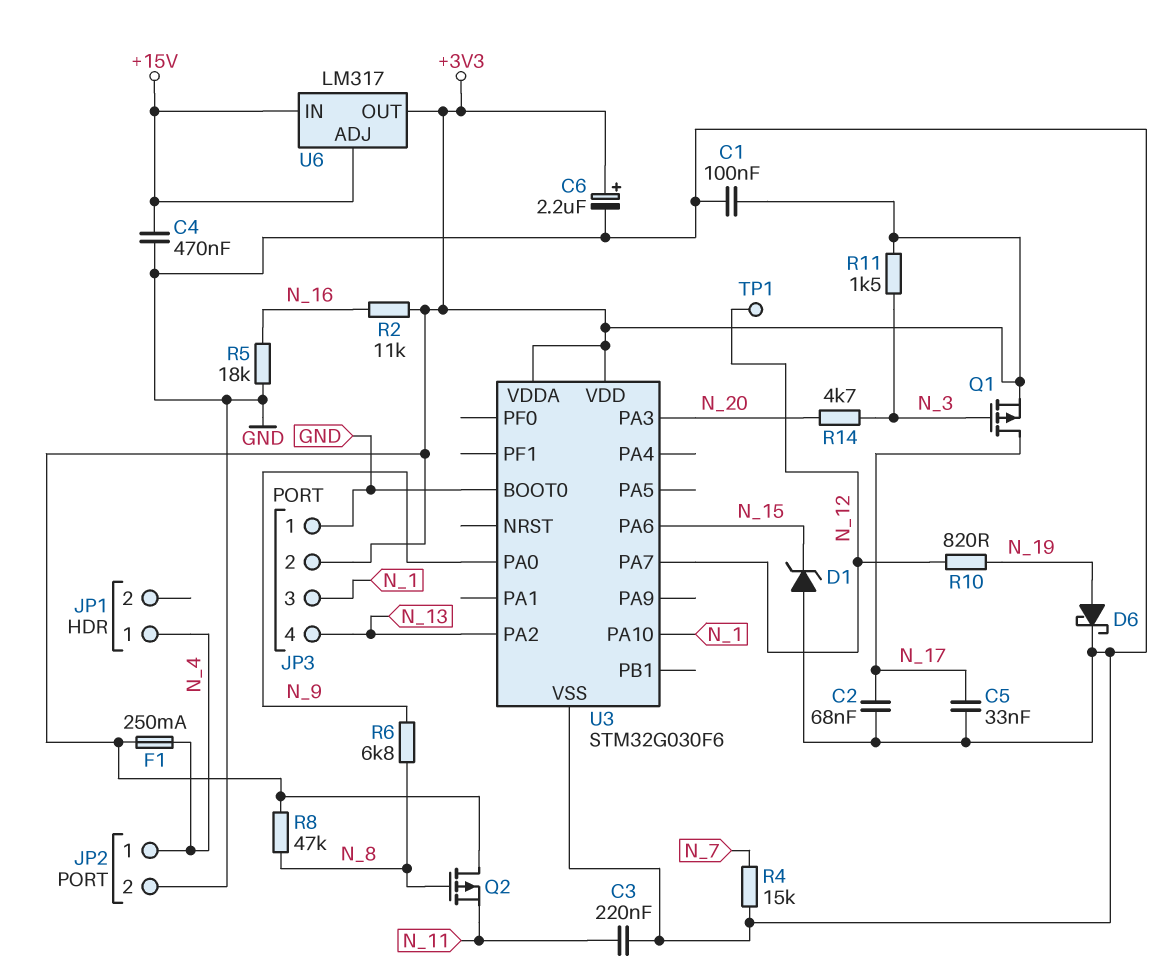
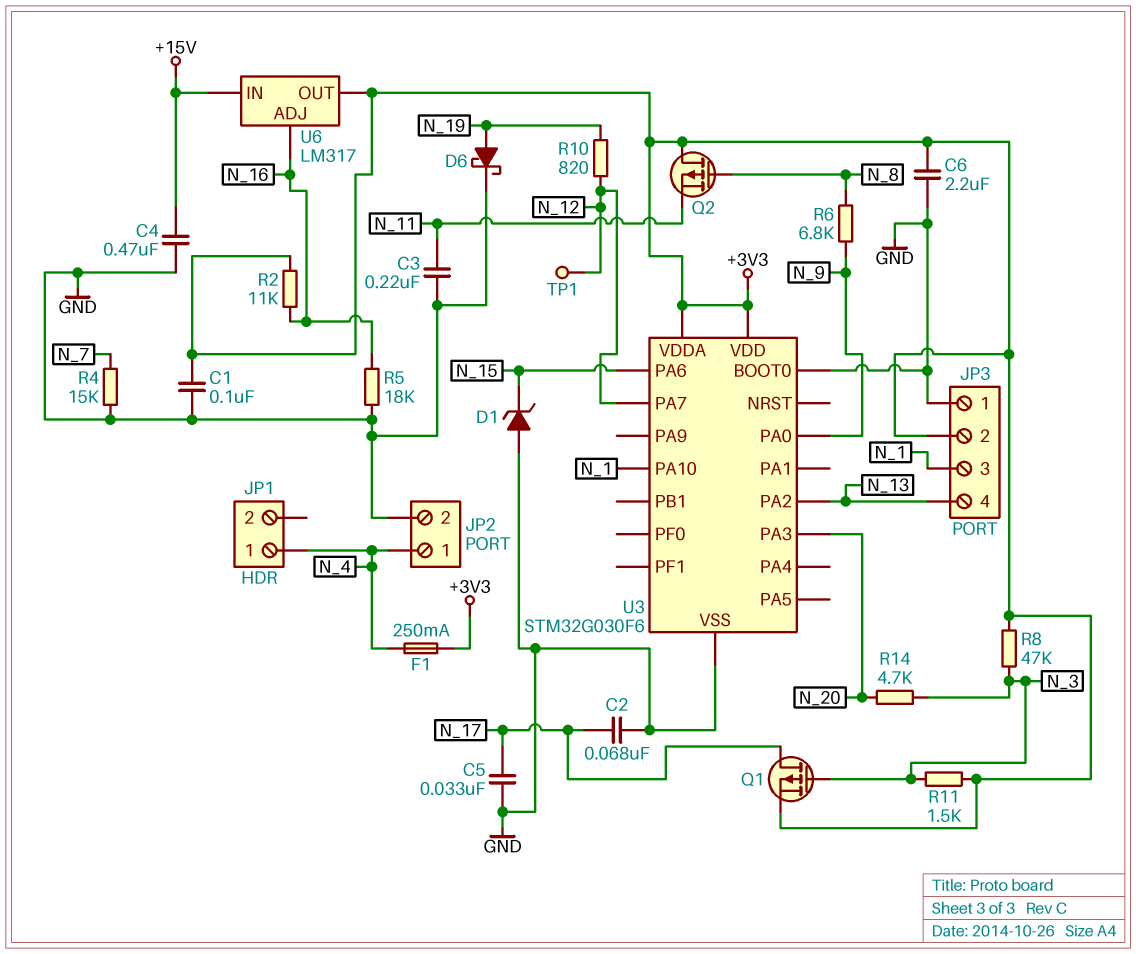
C6: 2.2uF (plus +3V3, minus GND) -> 2.2uF (+3V3, GND)
R8: 47k (+3V3, N_8) -> 47k (+3V3, N_3)
U6 pin ADJ: +15V -> N_16

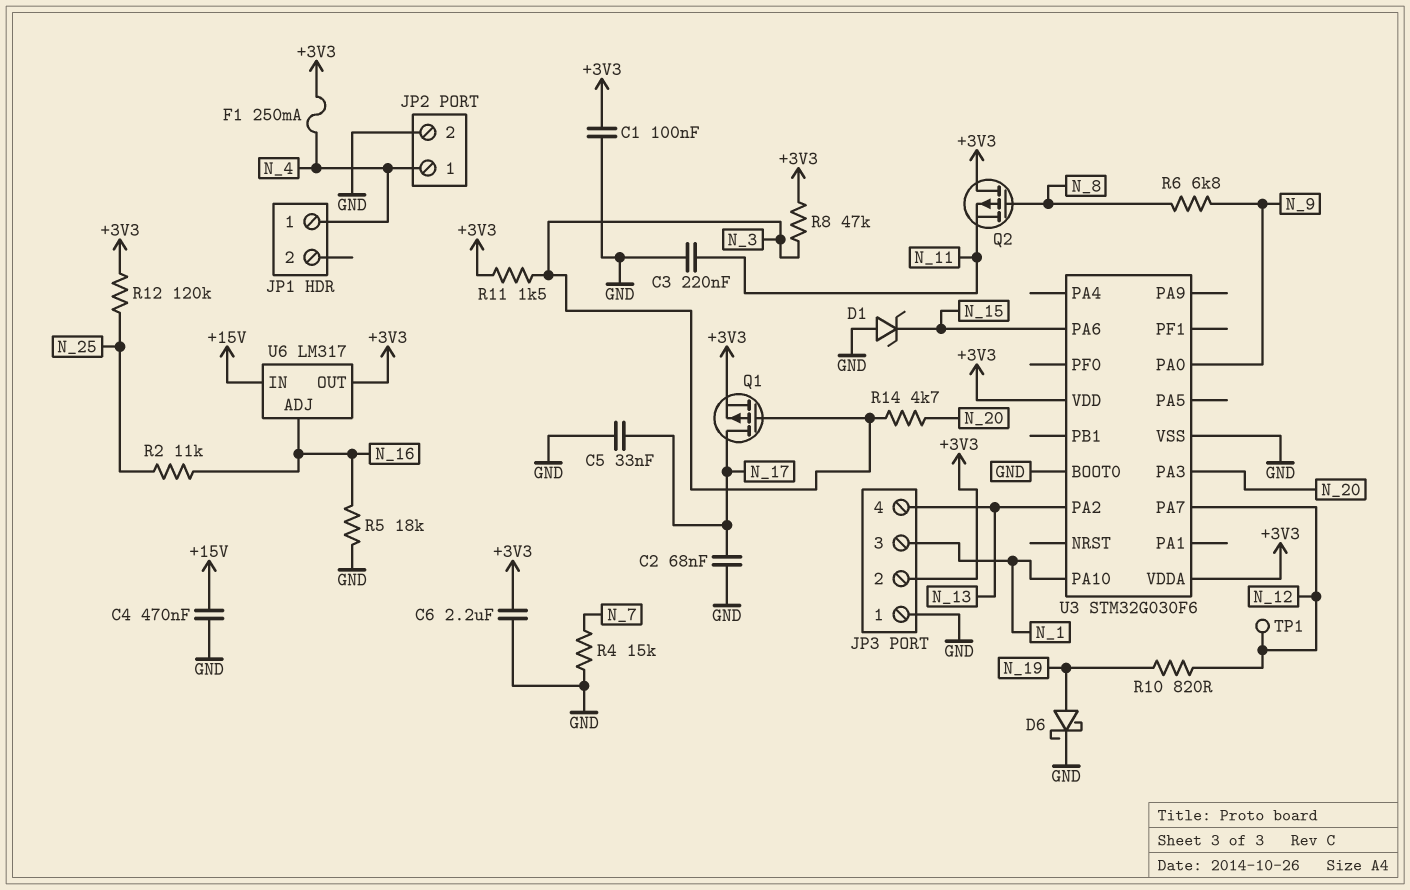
R2: 11k (+3V3, N_16) -> 11k (N_16, N_25)
R12: none -> 120k (+3V3, N_25)

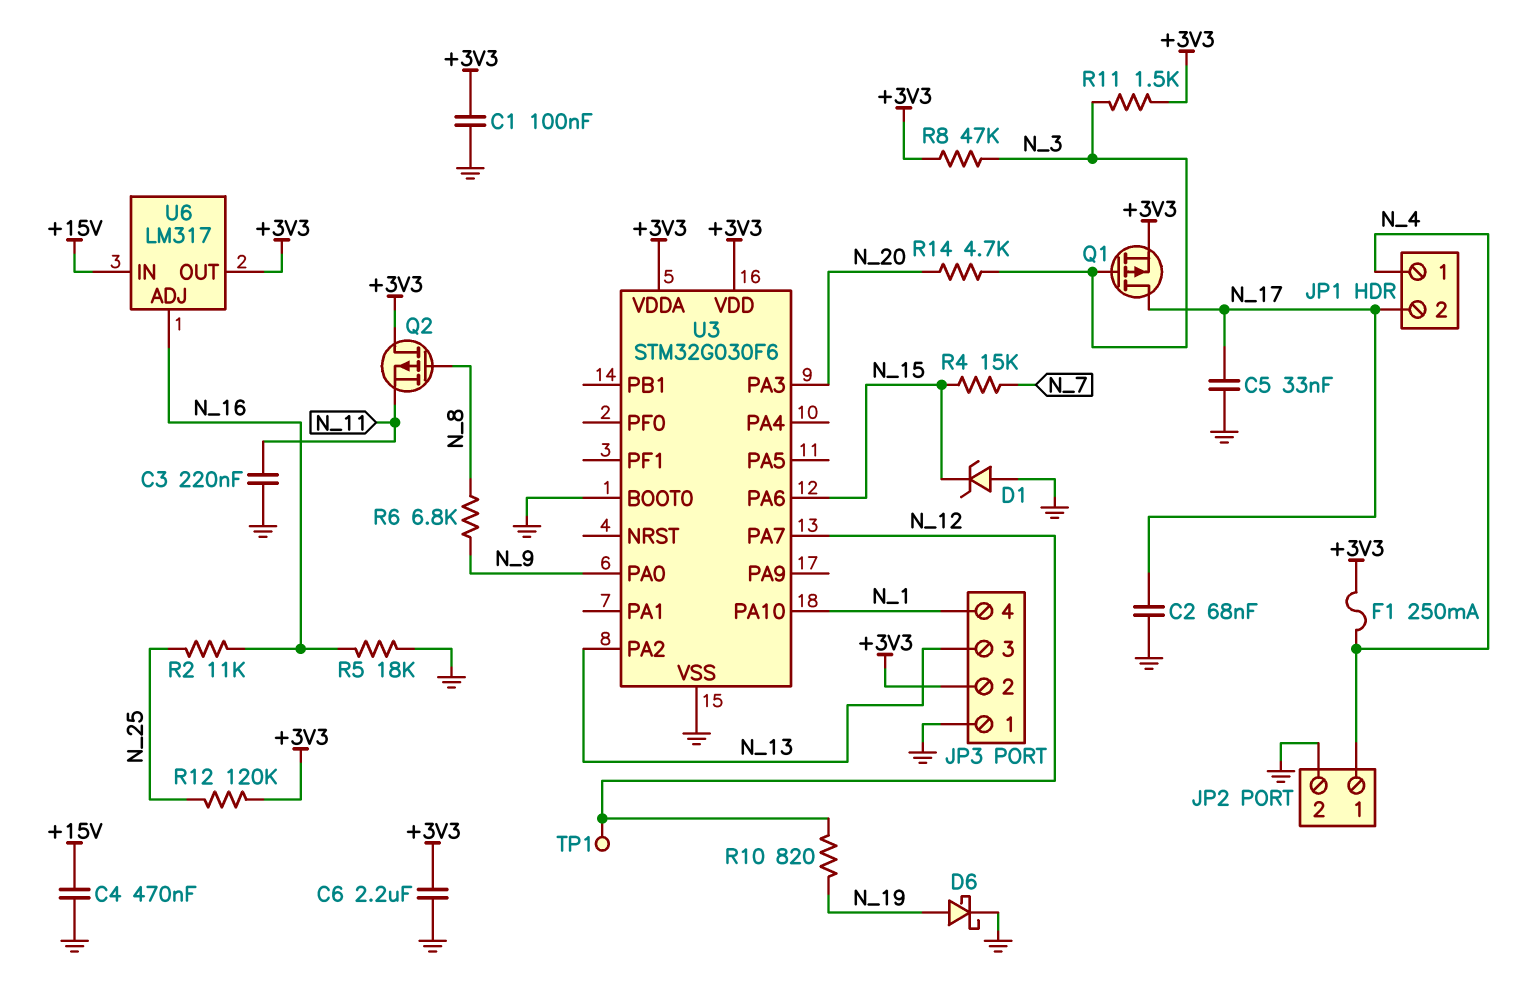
JP1 pin 2: none -> N_17
JP3 pin 3: N_1 -> N_13
JP3 pin 4: N_13 -> N_1
R4: 15k (GND, N_7) -> 15k (N_7, N_15)

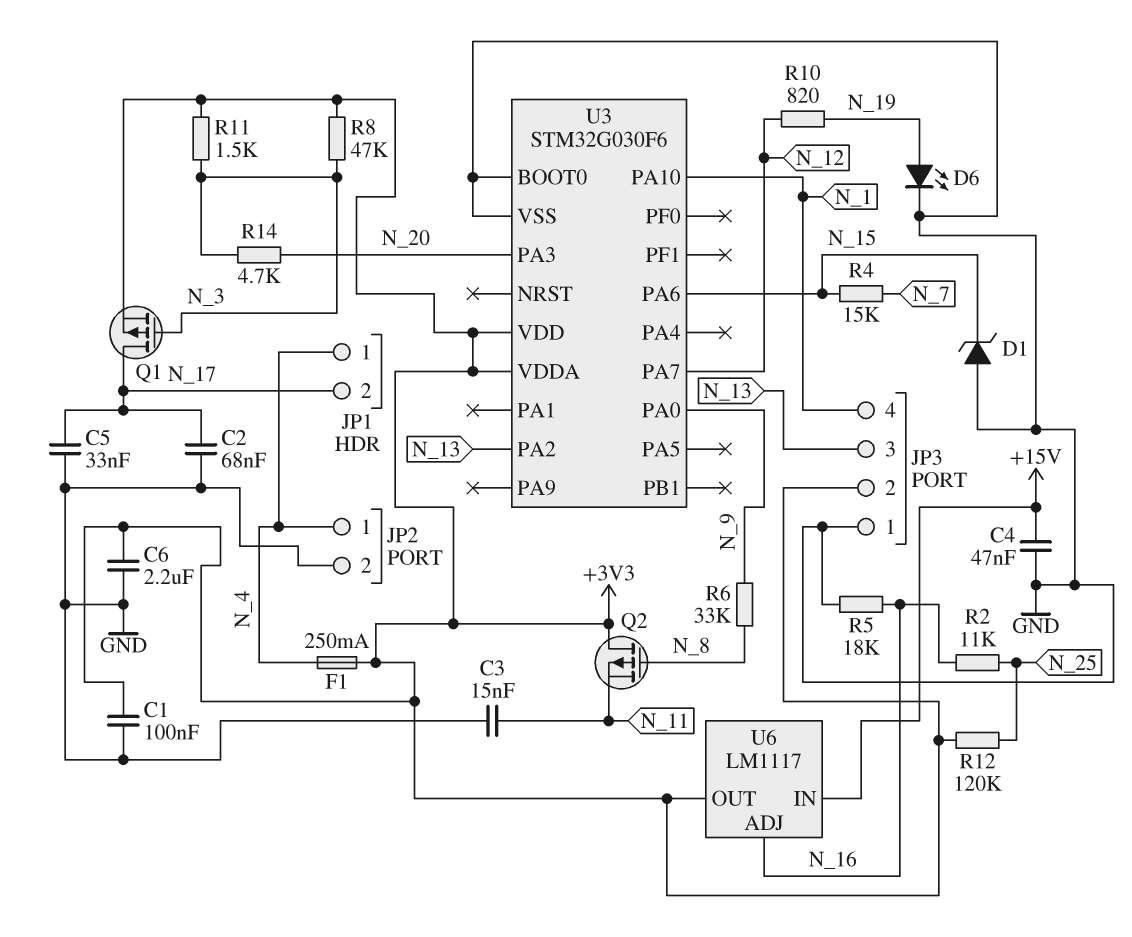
C3: 220nF (GND, N_11) -> 15nF (GND, N_11)
C4: 470nF (+15V, GND) -> 47nF (+15V, GND)
D6: schottky (A N_19, K GND) -> LED (A N_19, K GND)
R6: 6.8k (N_8, N_9) -> 33k (N_8, N_9)
TP1: test point (N_12) -> none
U6: LM317 -> LM1117

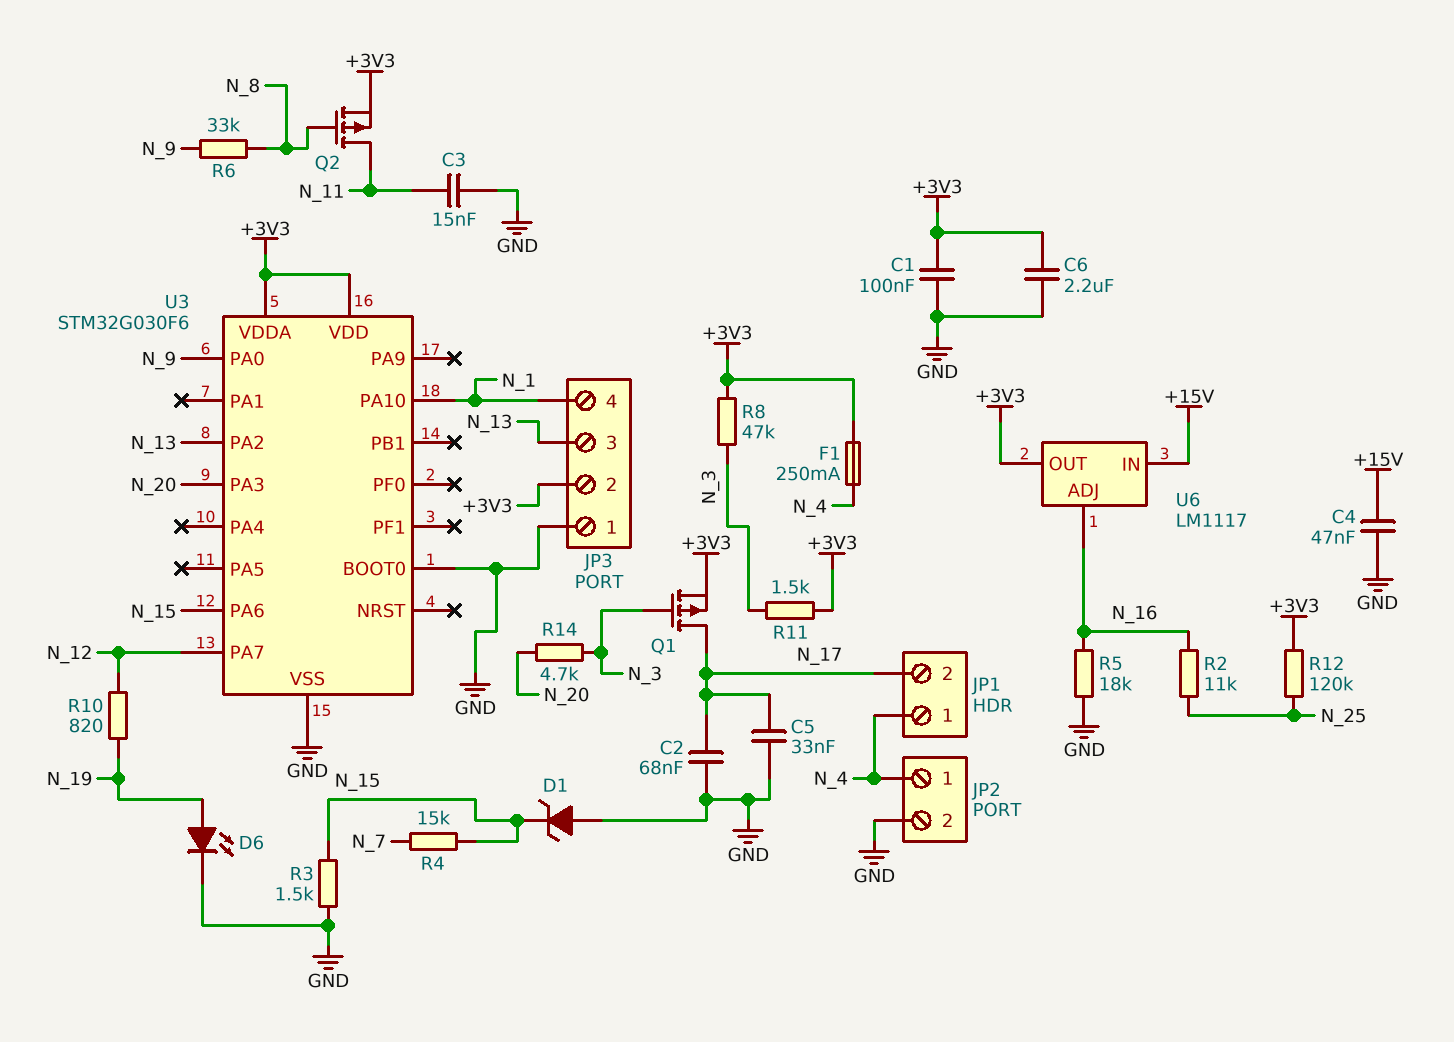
Q2: PMOS (G N_8, D +3V3, S N_11) -> PMOS (G N_8, D N_11, S +3V3)
R3: none -> 1.5k (GND, N_15)

